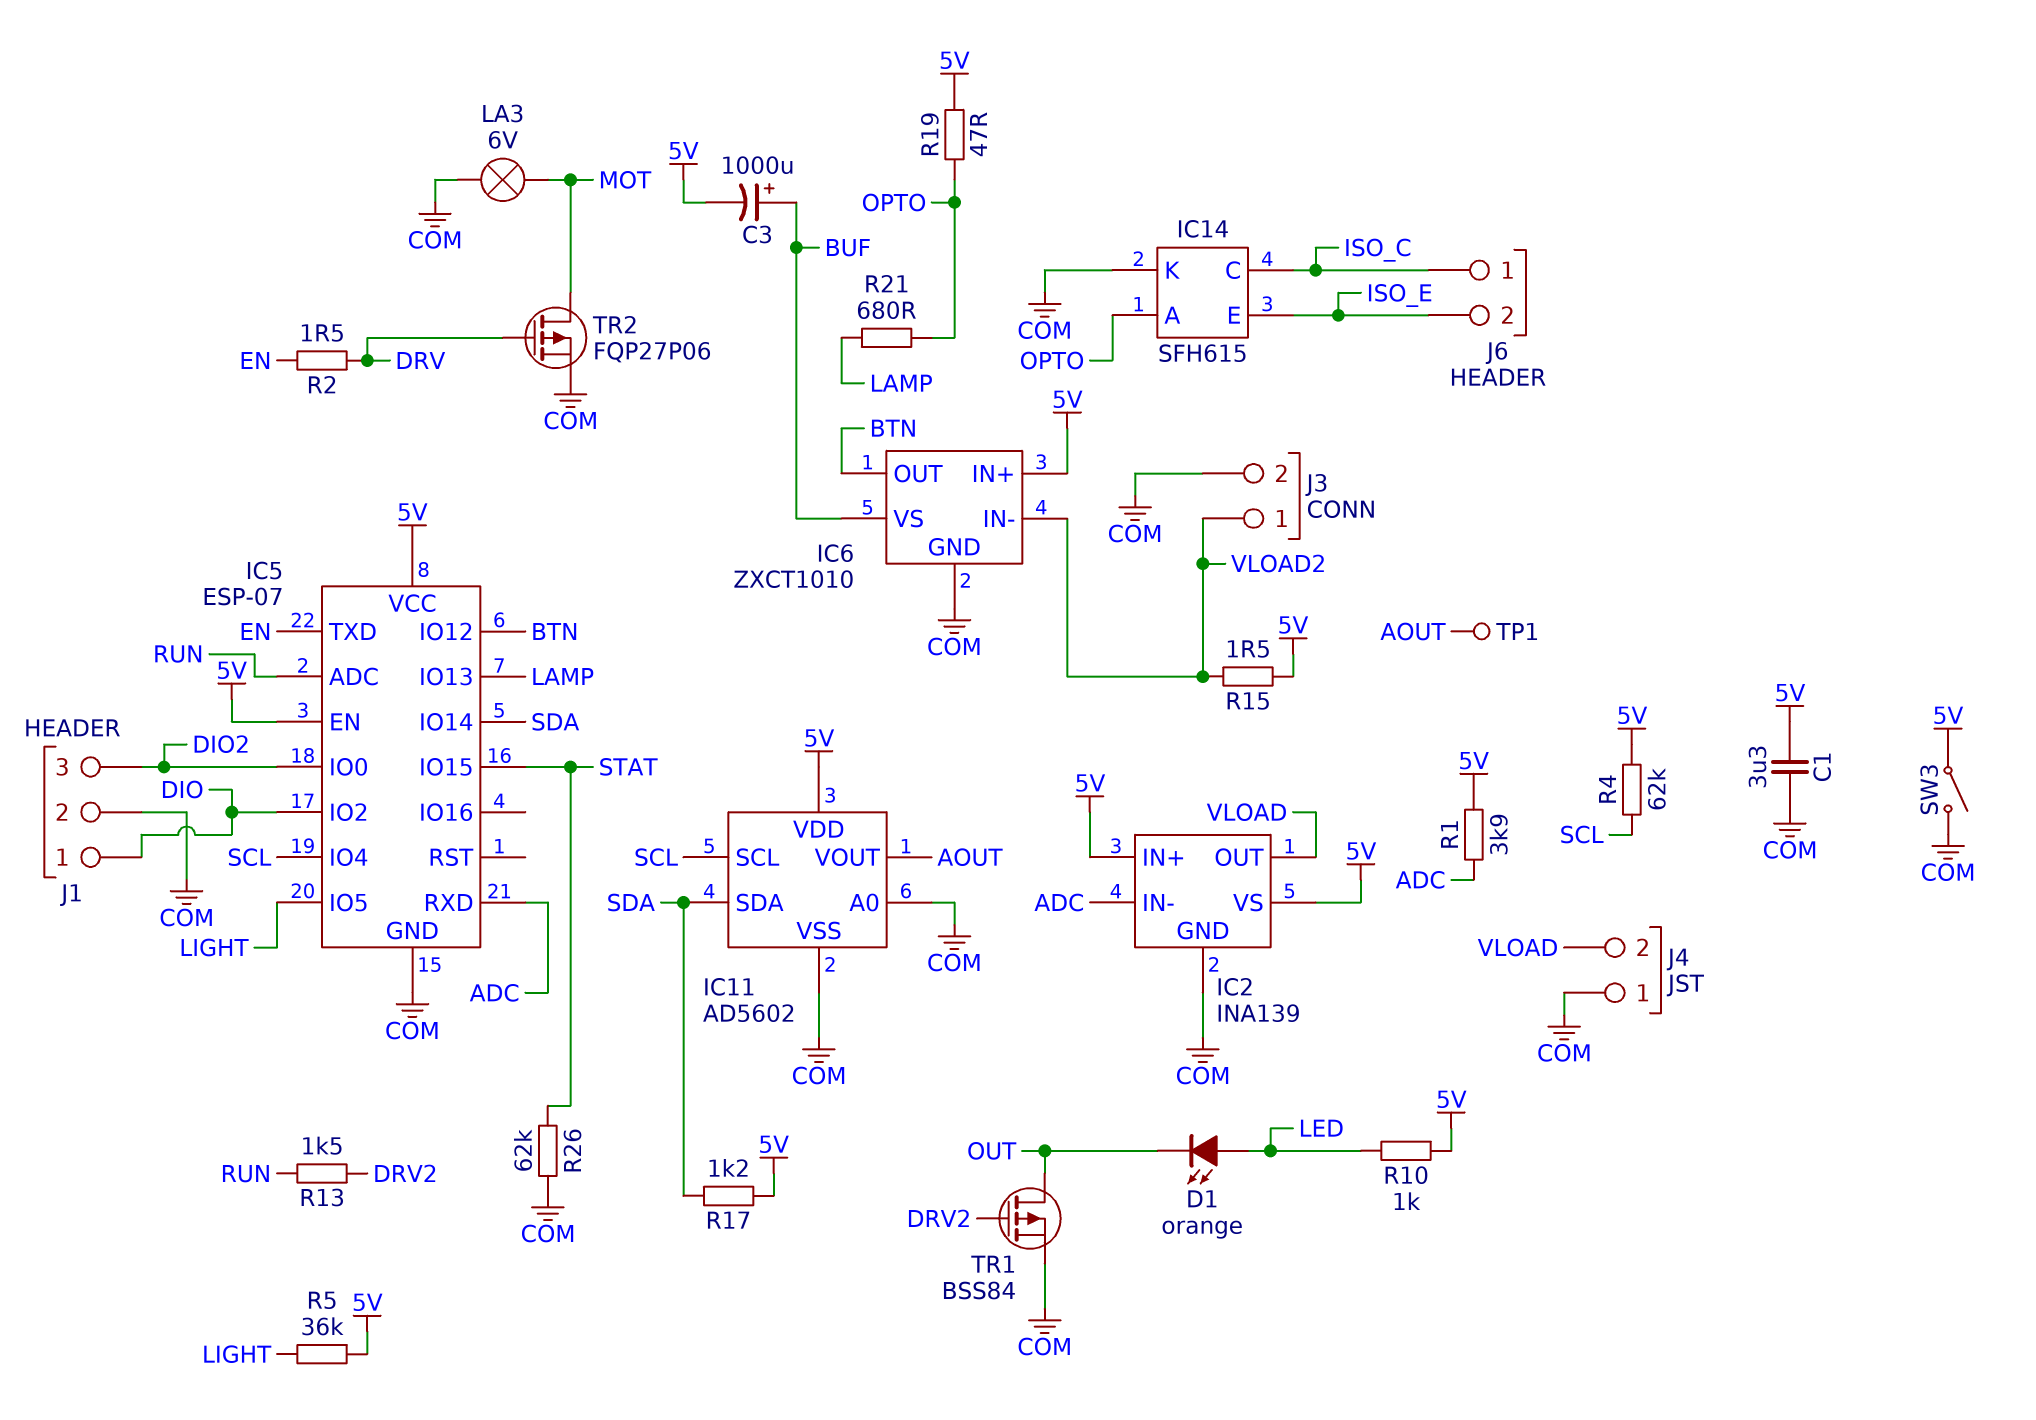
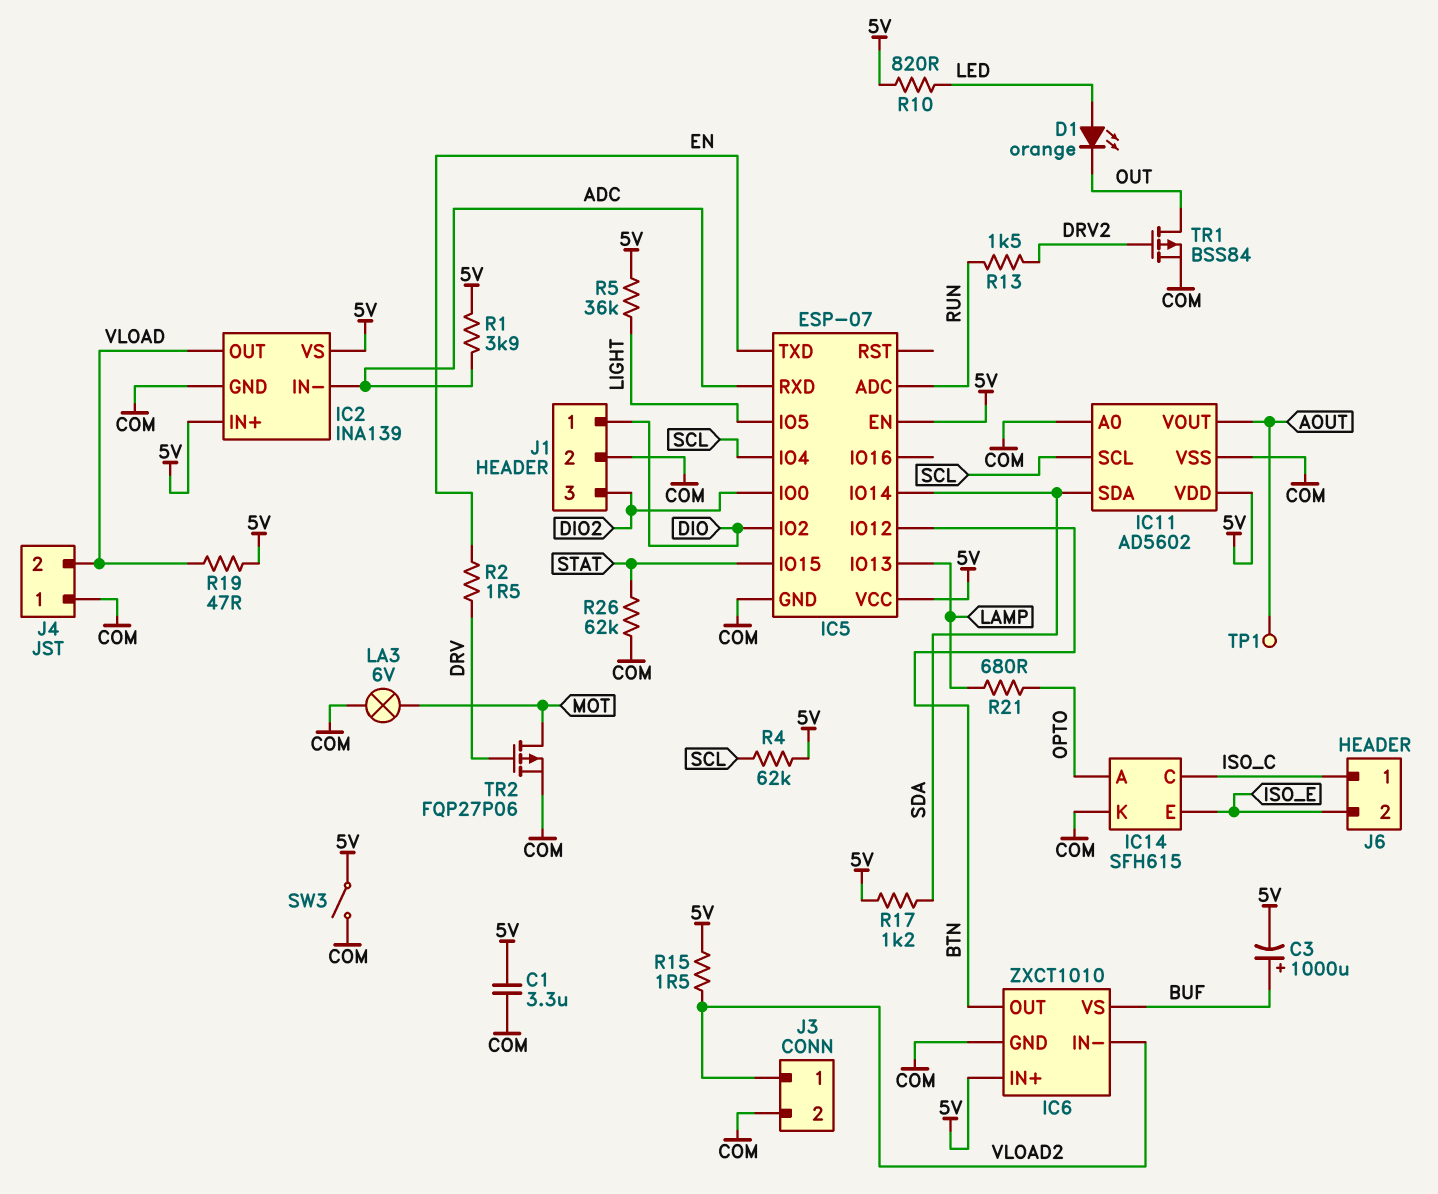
R10: 1k (5V, LED) -> 820 (5V, LED)
R19: 47 (5V, OPTO) -> 47 (5V, VLOAD)

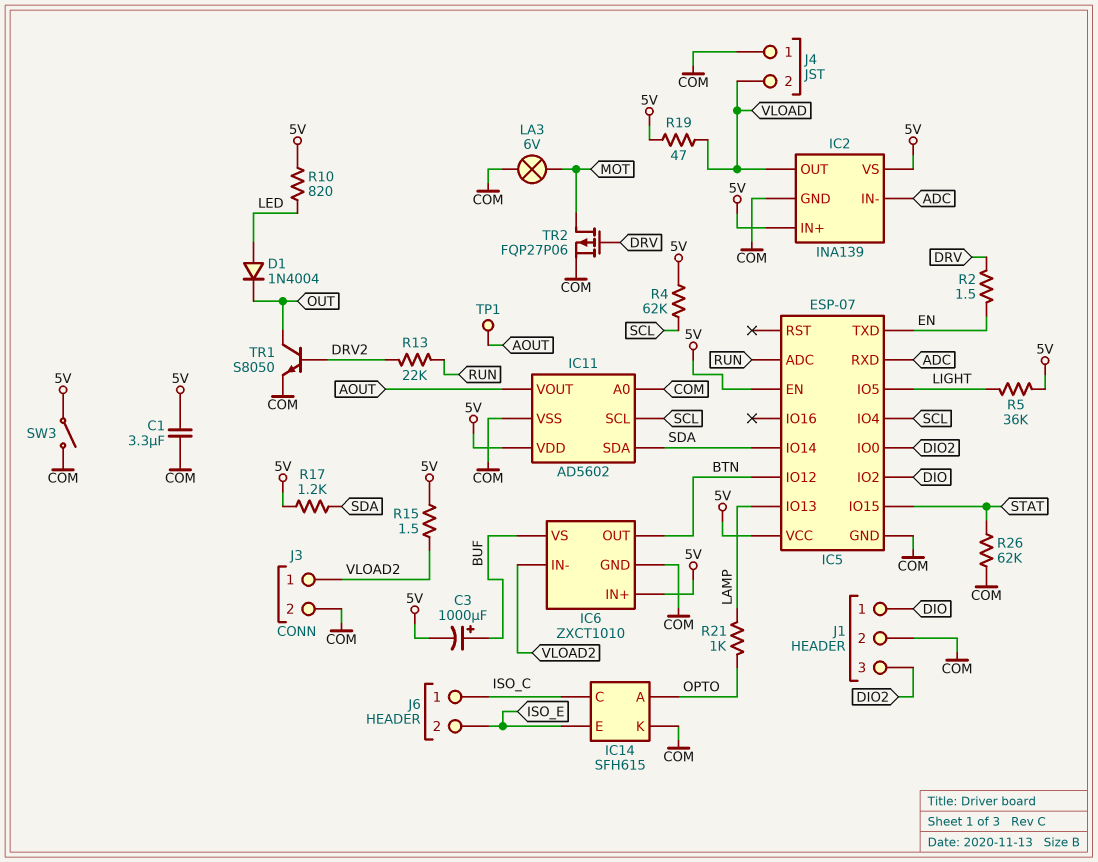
D1: LED orange (A LED, K OUT) -> diode 1N4004 (A LED, K OUT)
R1: 3.9k (5V, ADC) -> none
R13: 1.5k (DRV2, RUN) -> 22k (DRV2, RUN)
R21: 680 (LAMP, OPTO) -> 1k (LAMP, OPTO)
TR1: PMOS BSS84 (G DRV2, D OUT, S COM) -> NPN S8050 (B DRV2, C OUT, E COM)

